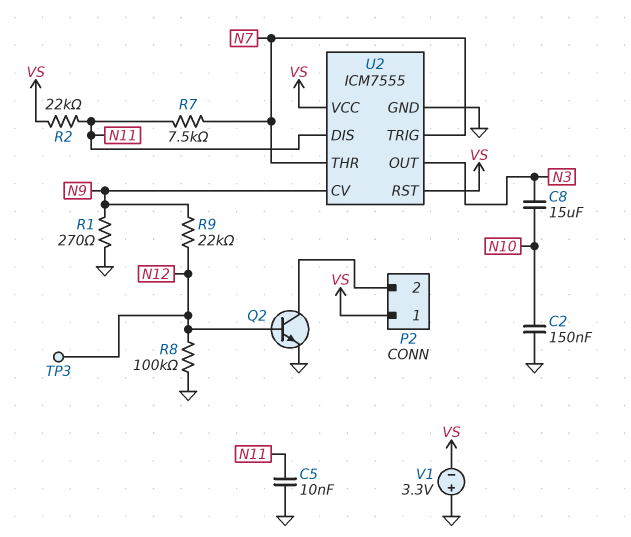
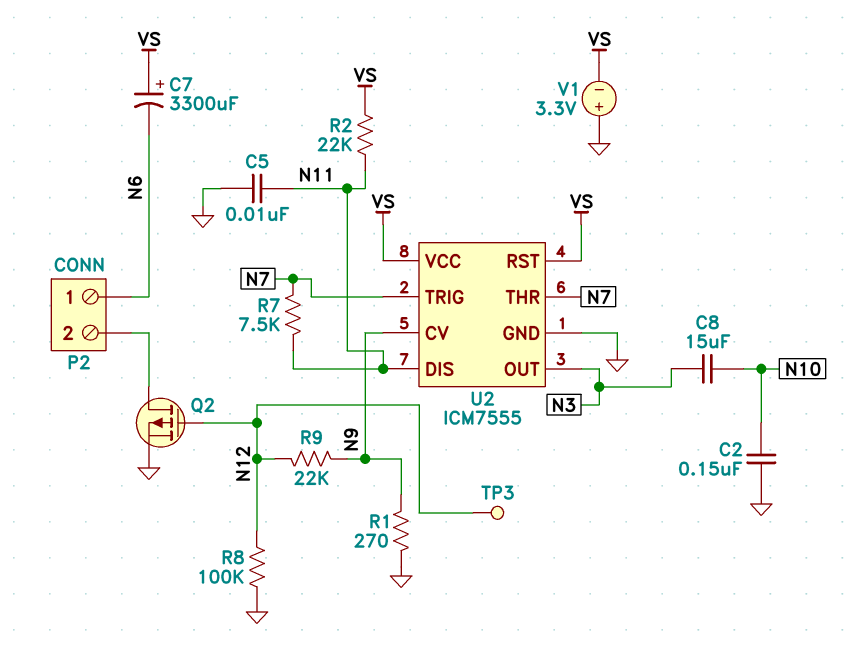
C7: none -> 3300uF (plus VS, minus N6)
P2 pin 1: VS -> N6
Q2: NPN (B N12, C P2/2, E GND) -> PMOS (G N12, D P2/2, S GND)

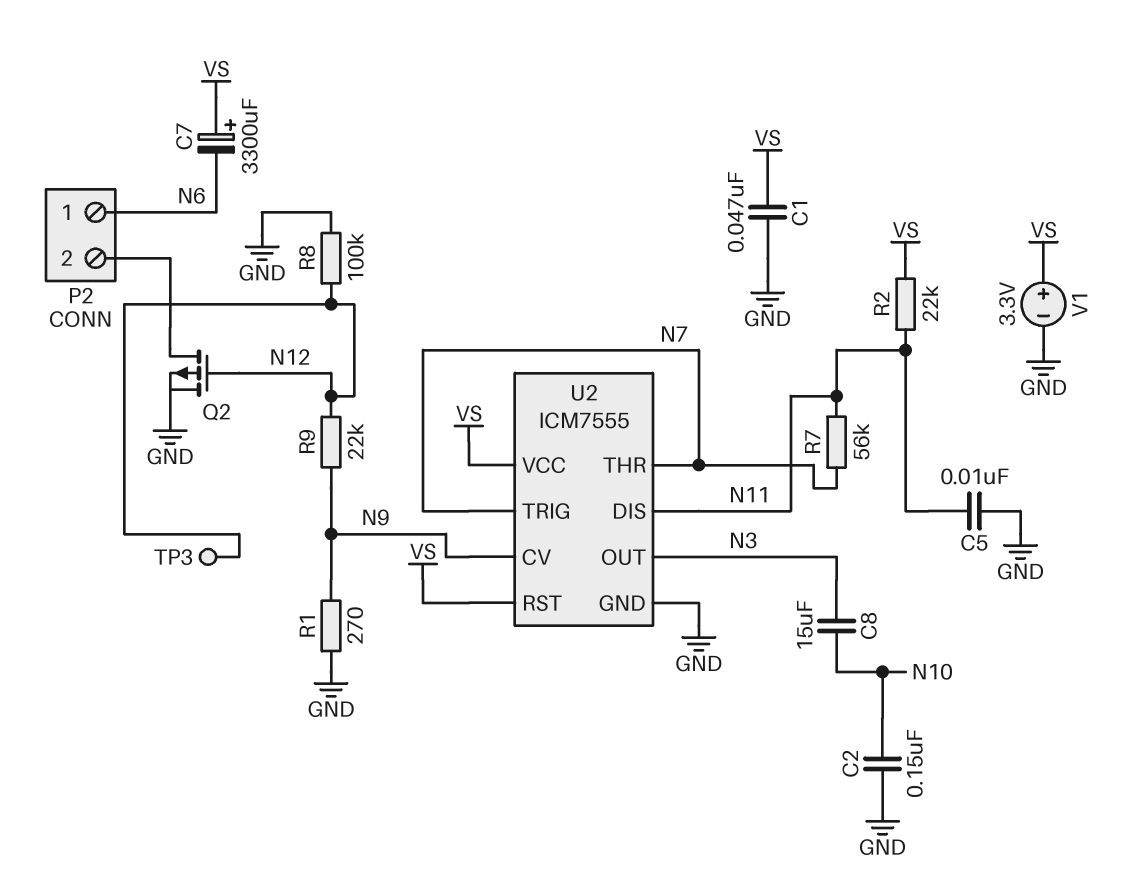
C1: none -> 47nF (GND, VS)
R7: 7.5k (N7, N11) -> 56k (N7, N11)
V1: 3.3V (plus GND, minus VS) -> 3.3V (plus VS, minus GND)

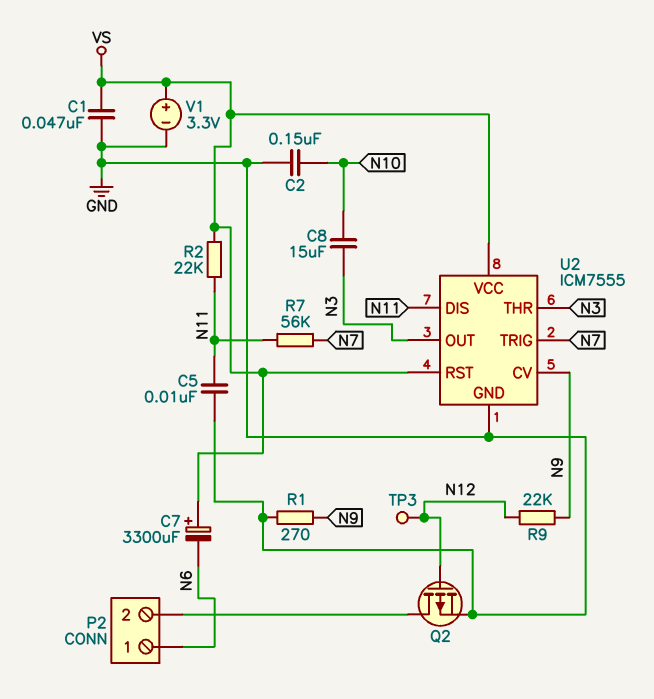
R8: 100k (GND, N12) -> none
U2 pin THR: N7 -> N3

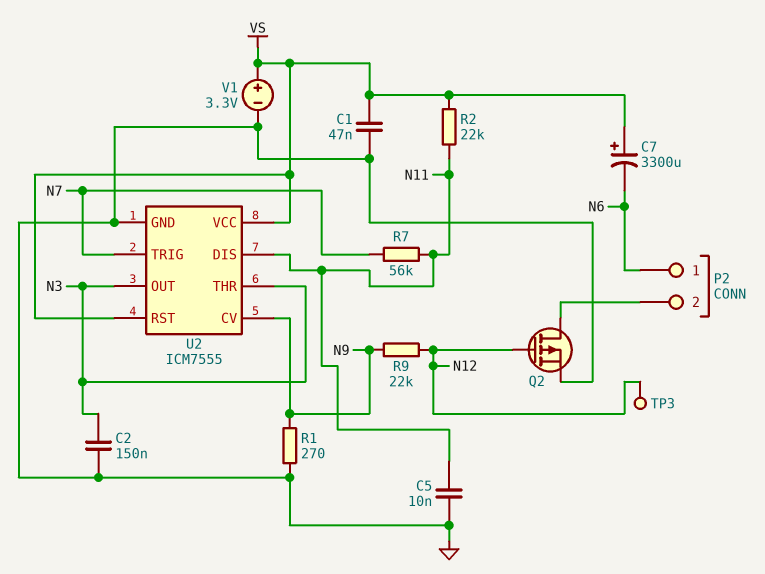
C2: 150nF (GND, N10) -> 150nF (GND, N3)
C8: 15uF (N3, N10) -> none

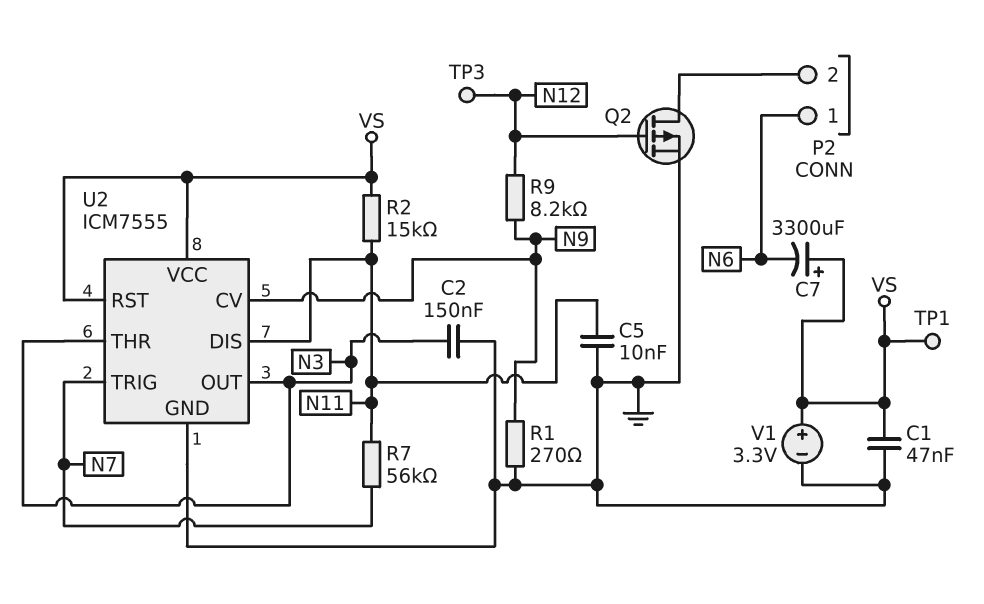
R2: 22k (N11, VS) -> 15k (N11, VS)
R9: 22k (N9, N12) -> 8.2k (N9, N12)
TP1: none -> test point (VS)

